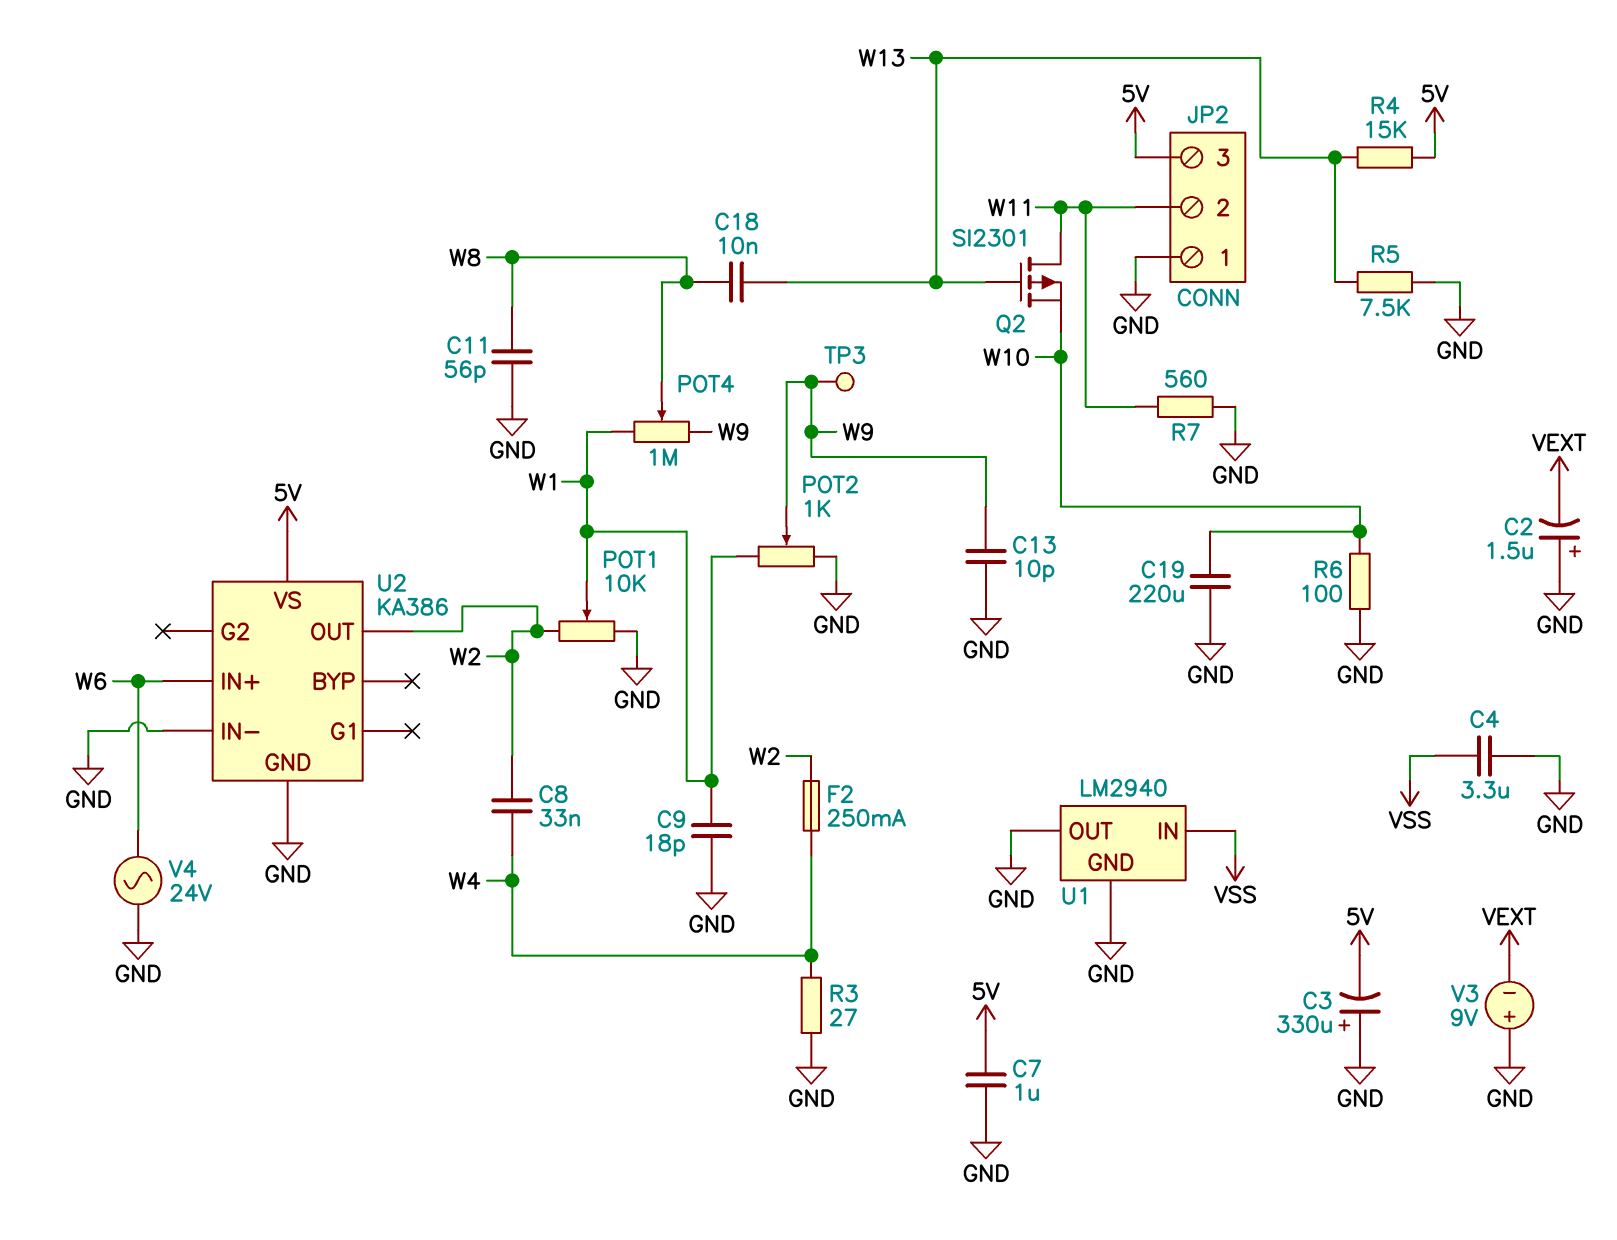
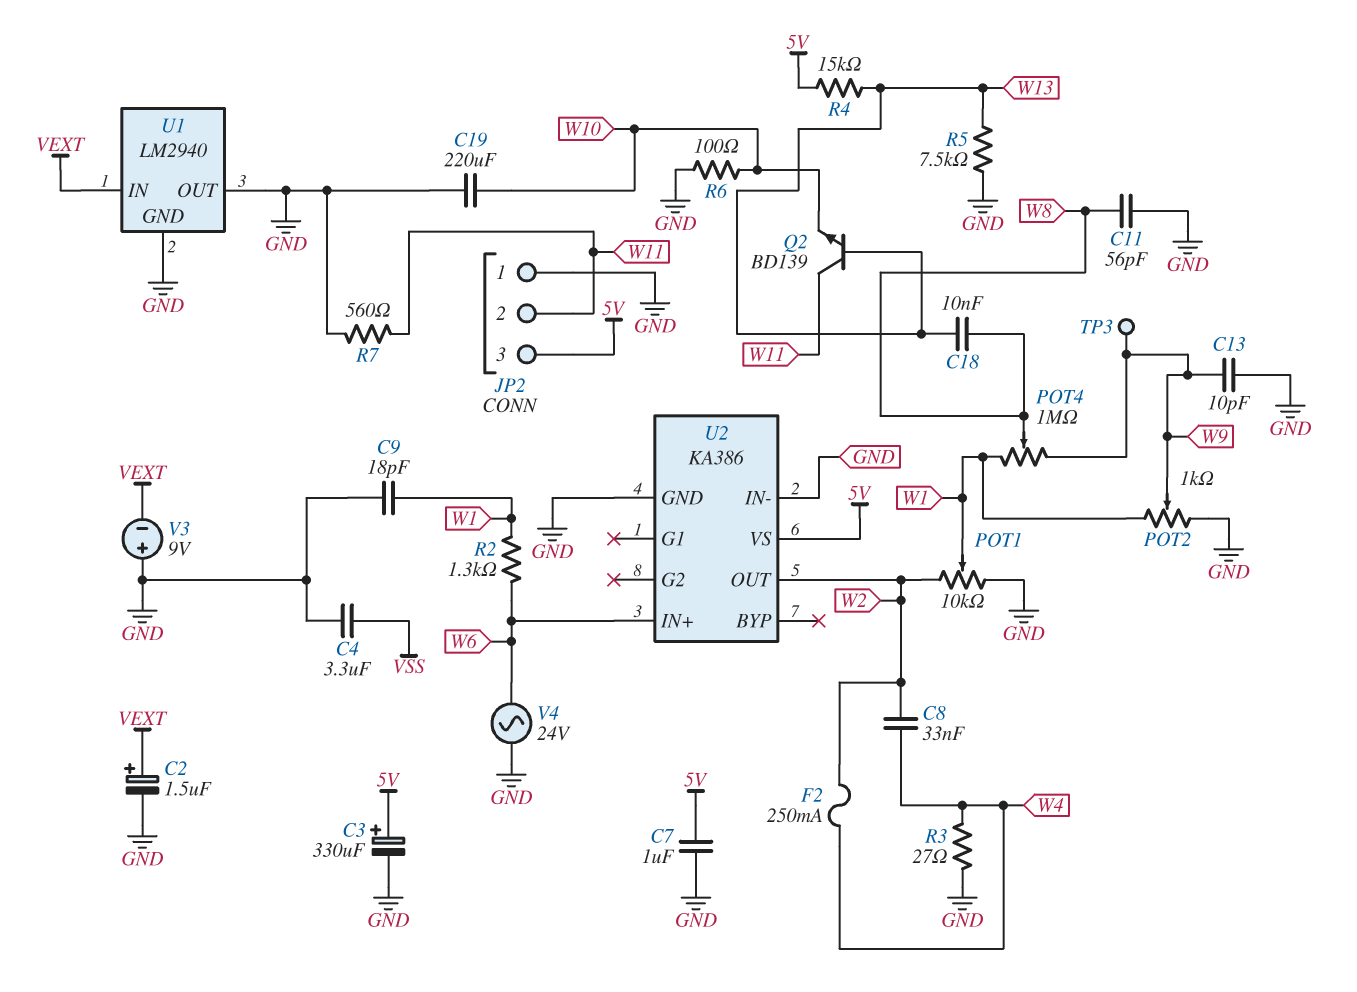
C2: 1.5uF (plus GND, minus VEXT) -> 1.5uF (plus VEXT, minus GND)
C3: 330uF (plus GND, minus 5V) -> 330uF (plus 5V, minus GND)
Q2: PMOS SI2301 (G W13, D W11, S W10) -> NPN BD139 (B W13, C W11, E W10)
R2: none -> 1.3k (W1, W6)
U1 pin IN: VSS -> VEXT

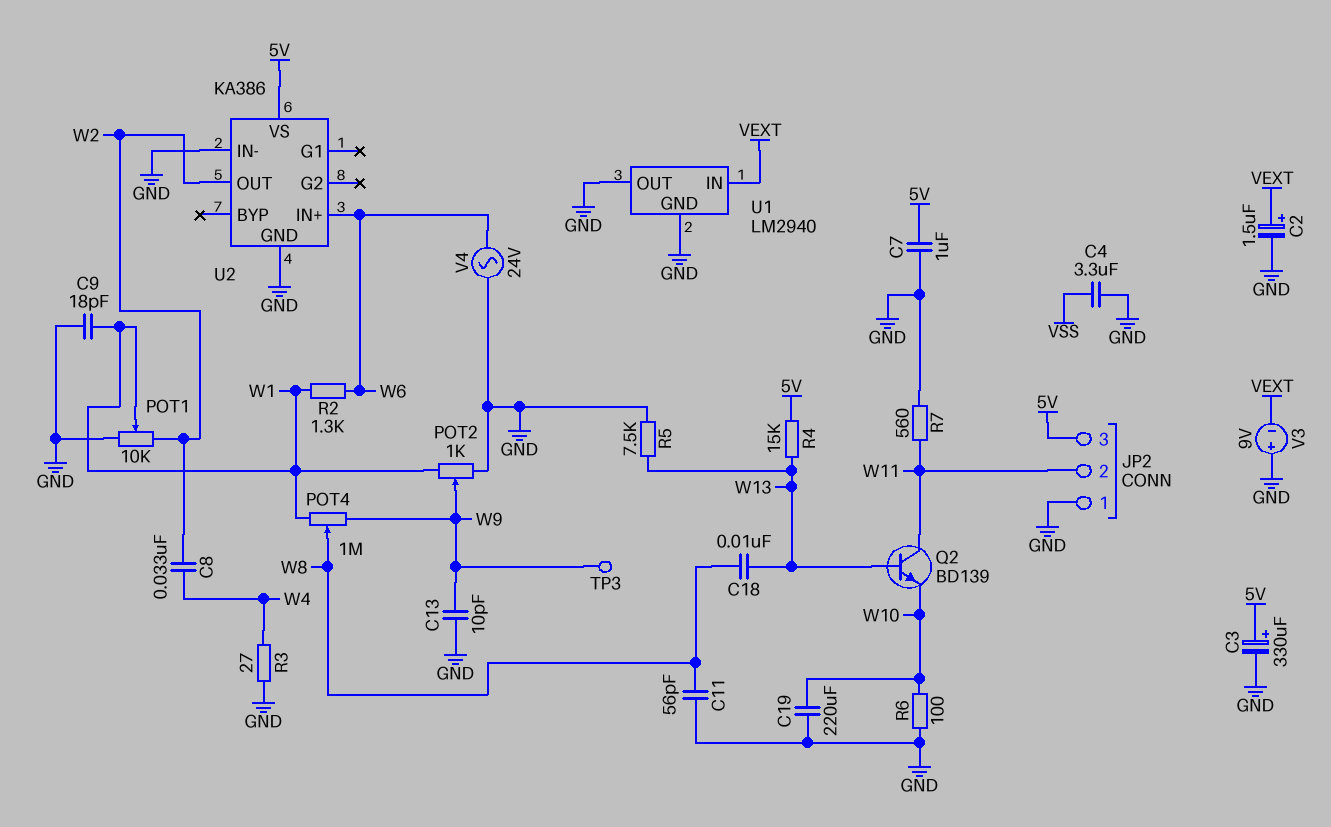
F2: 250mA (W2, W4) -> none

